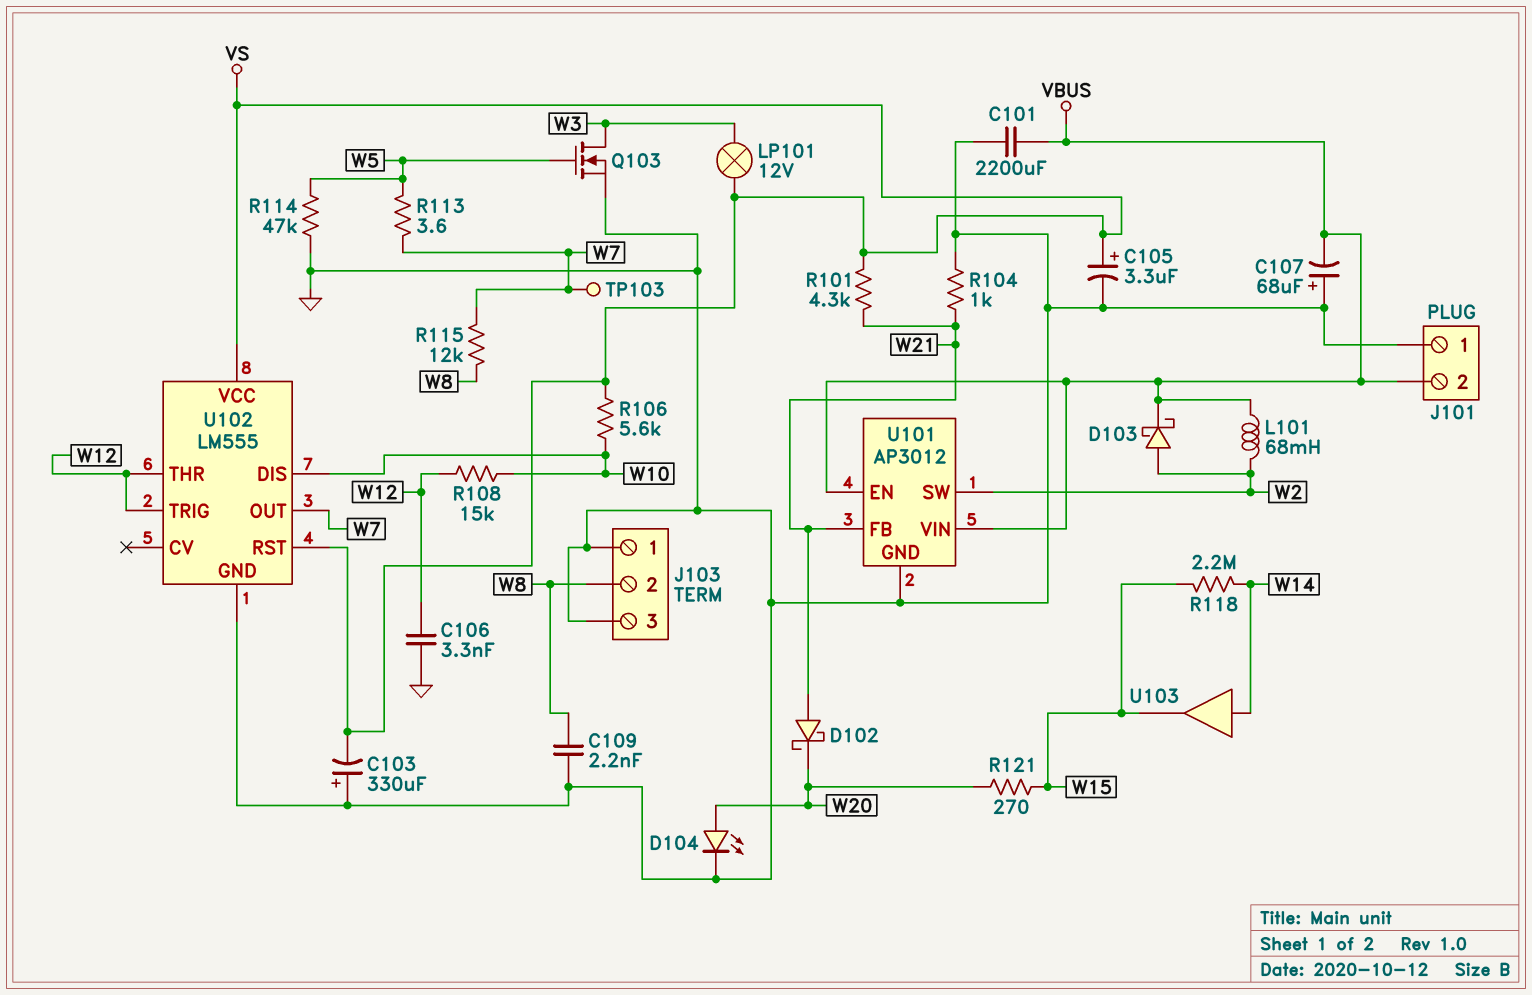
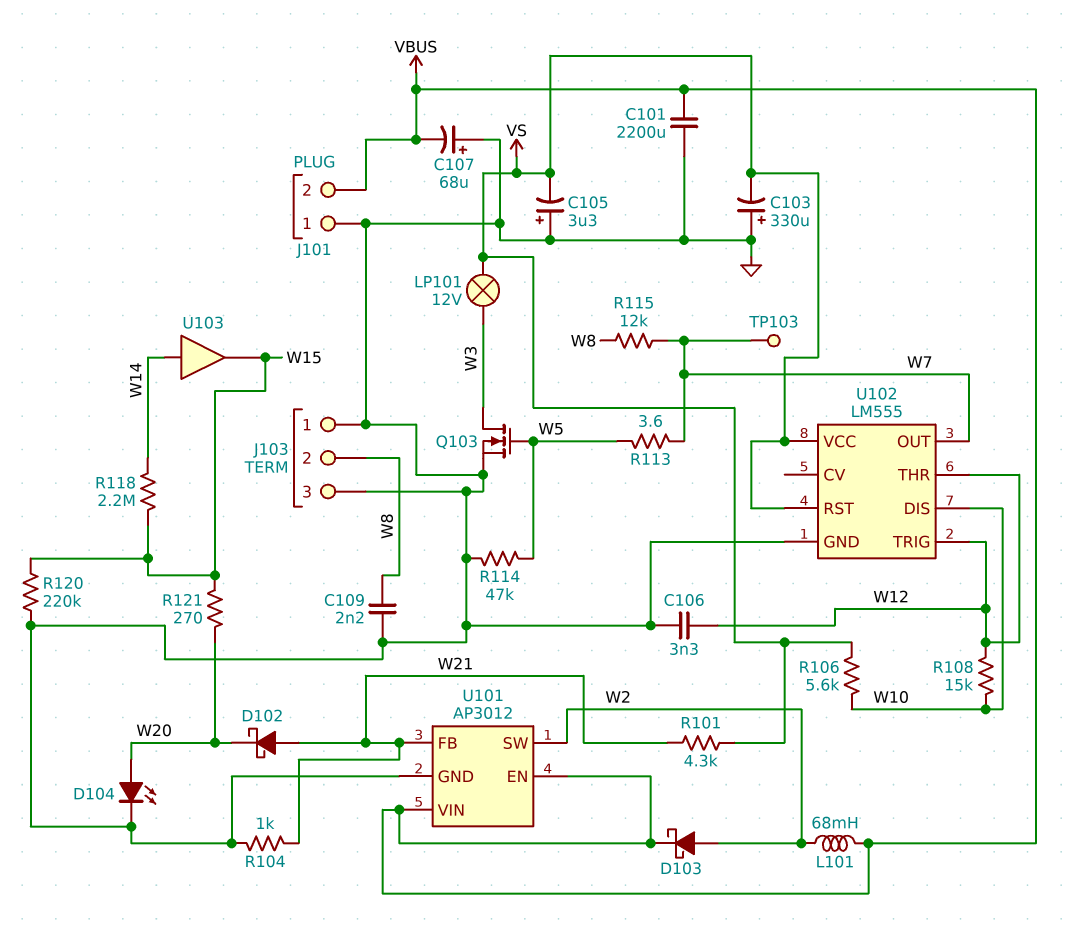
C105: 3.3uF (plus VS, minus GND) -> 3.3uF (plus GND, minus VS)
R120: none -> 220k (GND, W15)

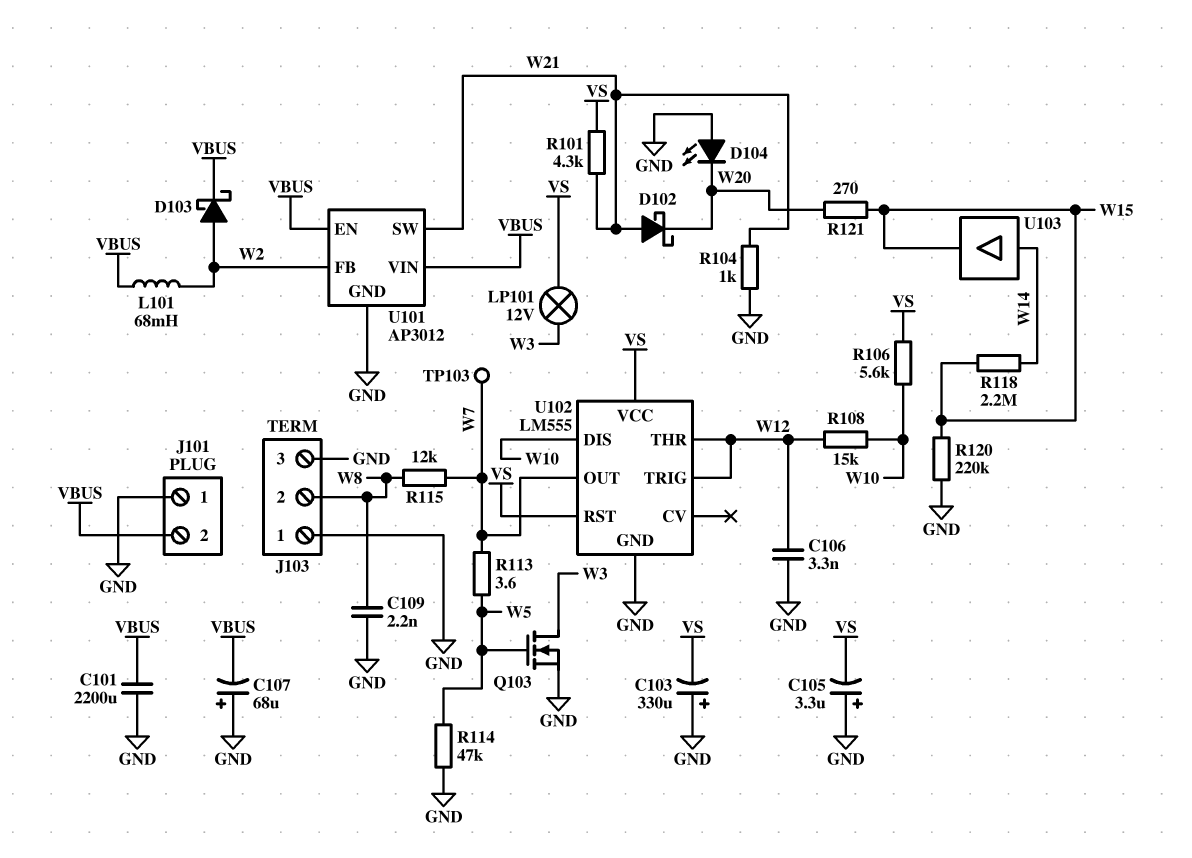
D104: LED (A W20, K GND) -> LED (A GND, K W20)
U101 pin FB: W21 -> W2
U101 pin SW: W2 -> W21

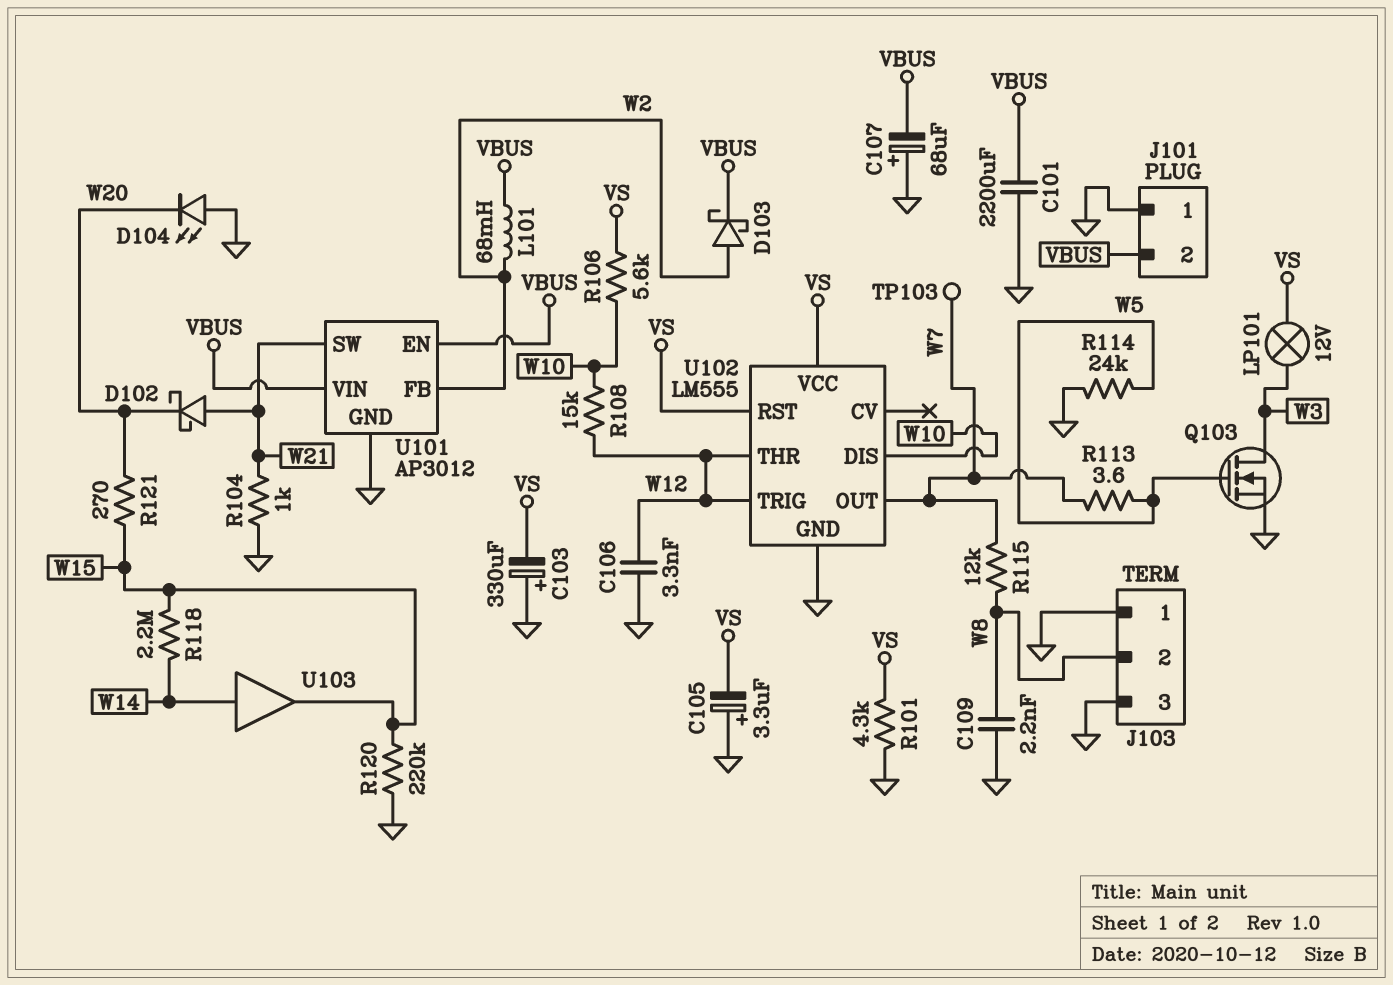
R101: 4.3k (VS, W21) -> 4.3k (GND, VS)
R114: 47k (GND, W5) -> 24k (GND, W5)

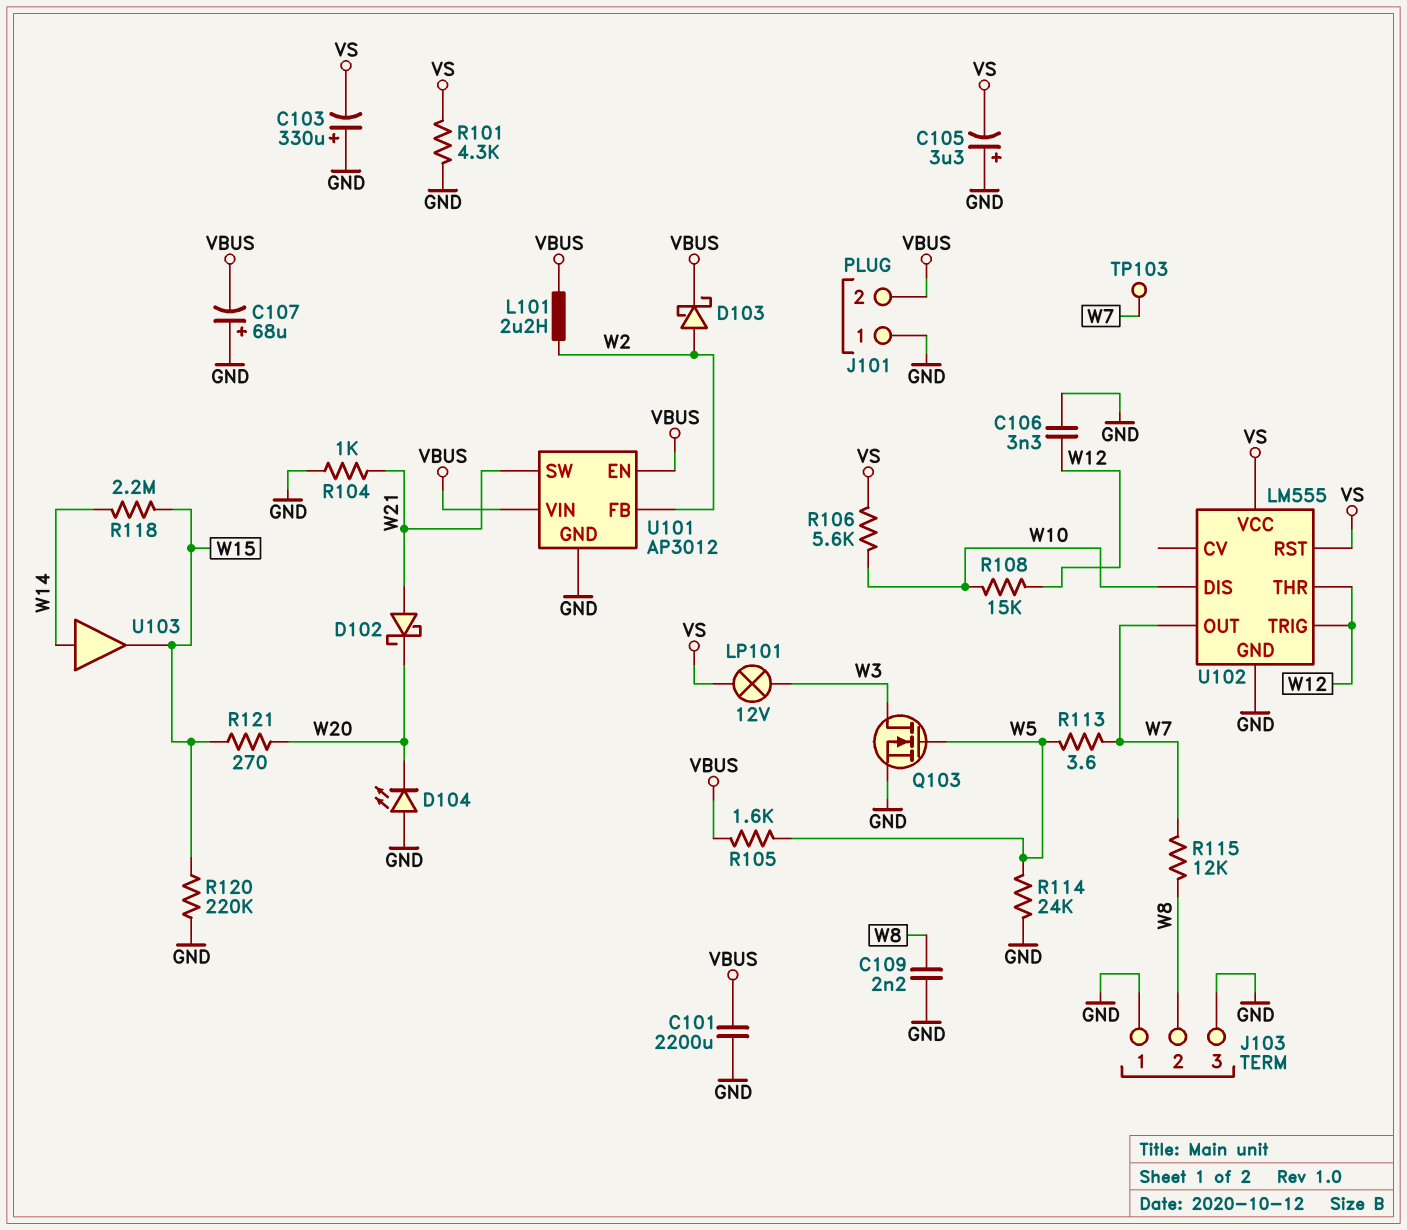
L101: 68mH (VBUS, W2) -> 2.2uH (VBUS, W2)
R105: none -> 1.6k (VBUS, W5)

